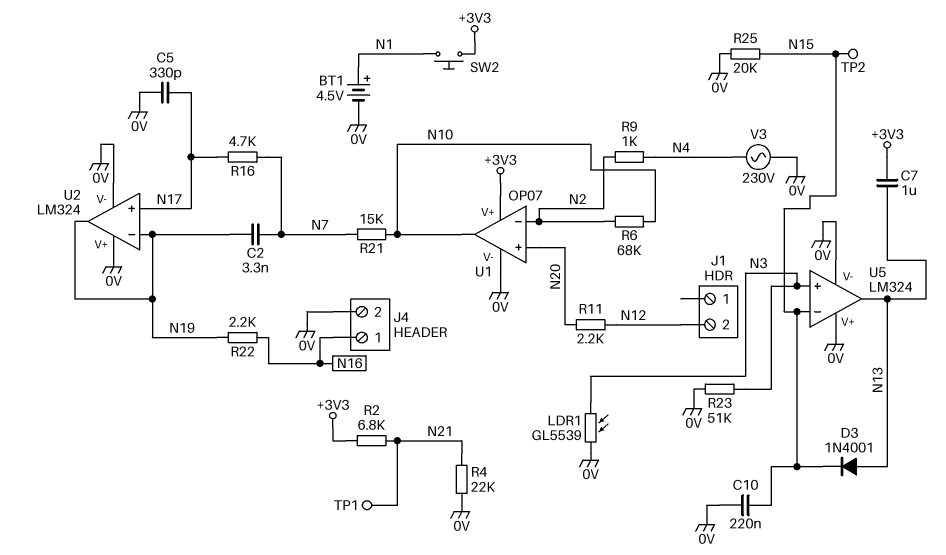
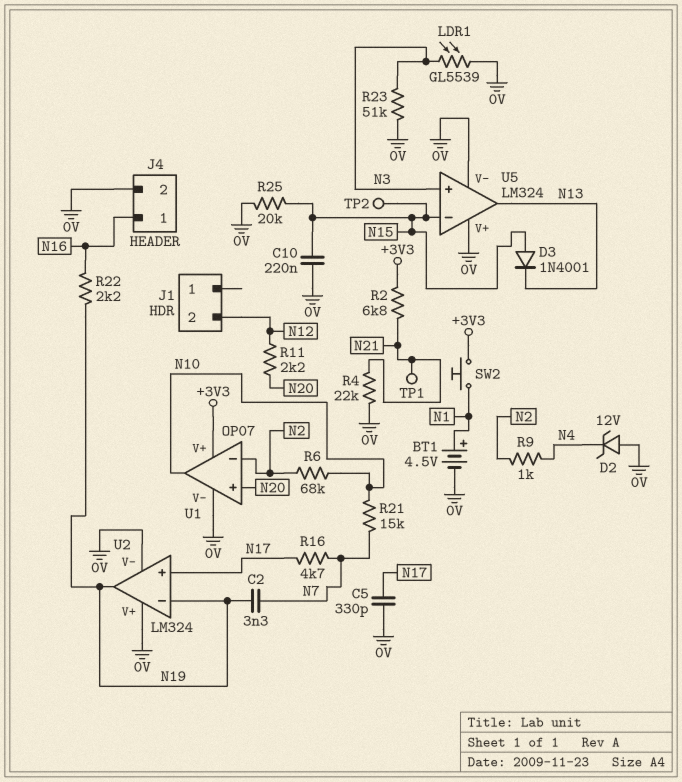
C7: 1uF (+3V3, N13) -> none
D2: none -> zener 12V (A 0V, K N4)
D3: diode 1N4001 (A N13, K N15) -> diode 1N4001 (A N15, K N13)
V3: AC 230V (0V, N4) -> none

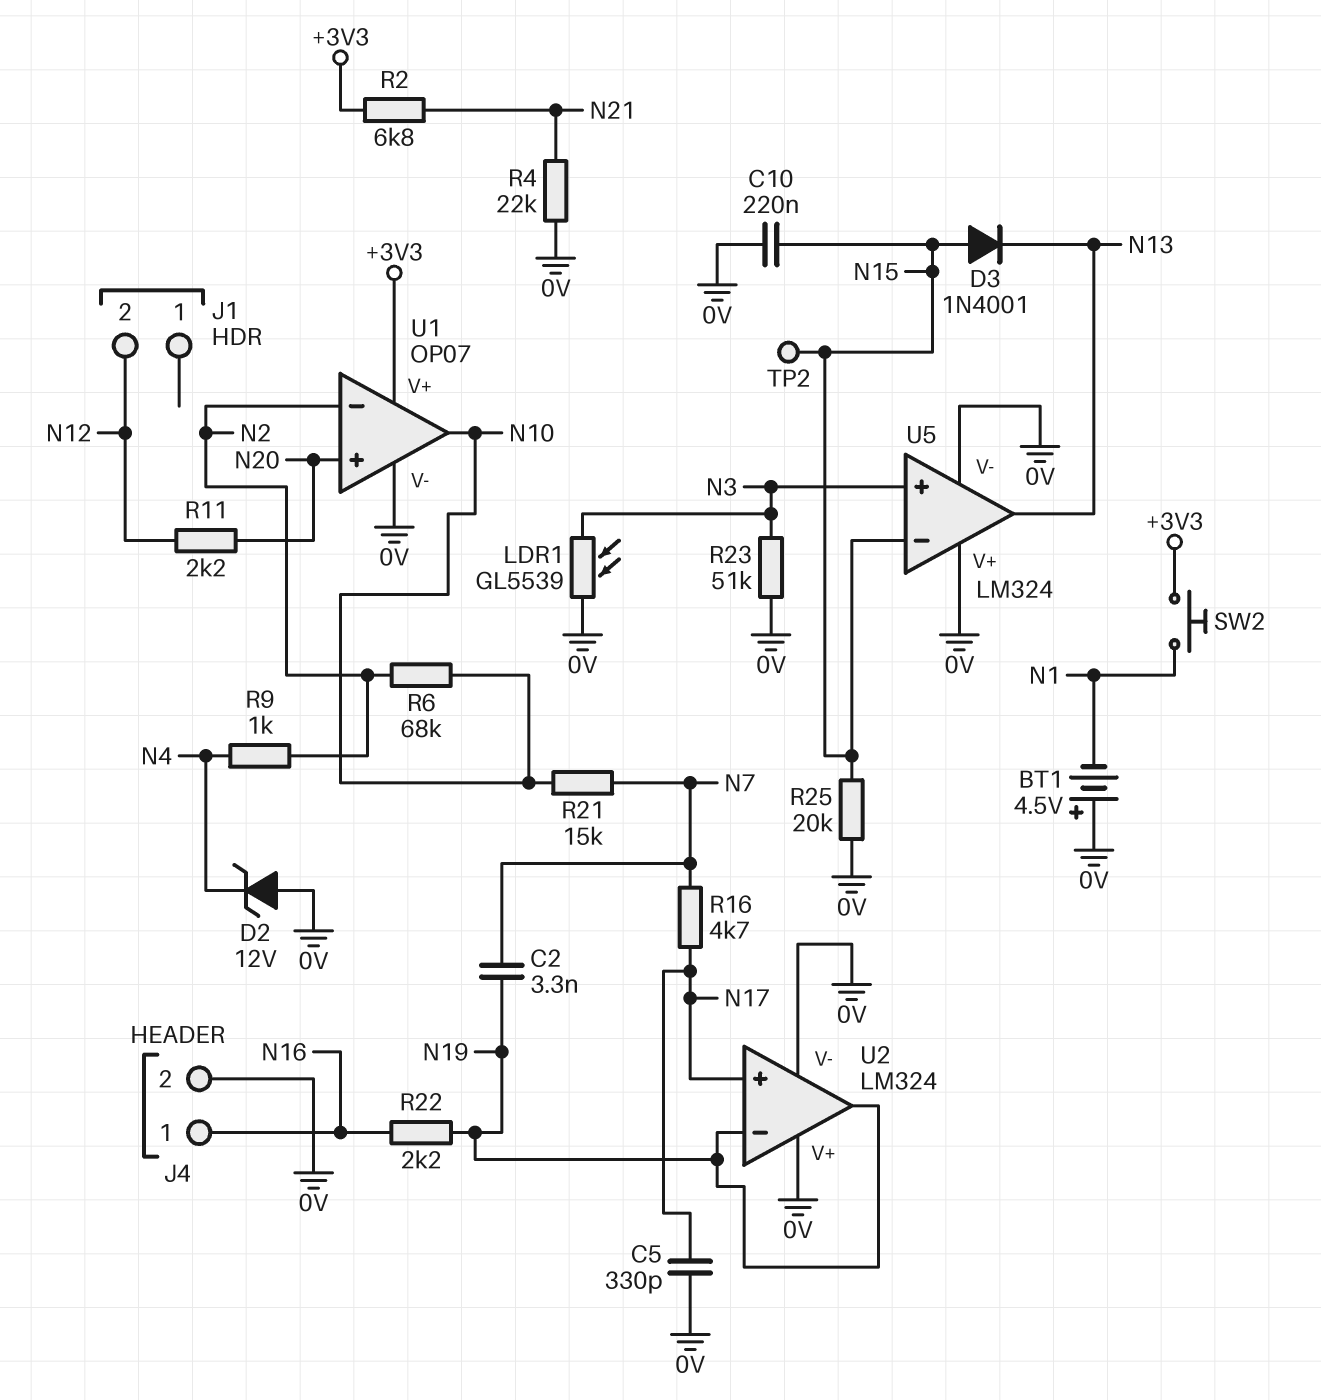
BT1: 4.5V (plus N1, minus 0V) -> 4.5V (plus 0V, minus N1)
TP1: test point (N21) -> none

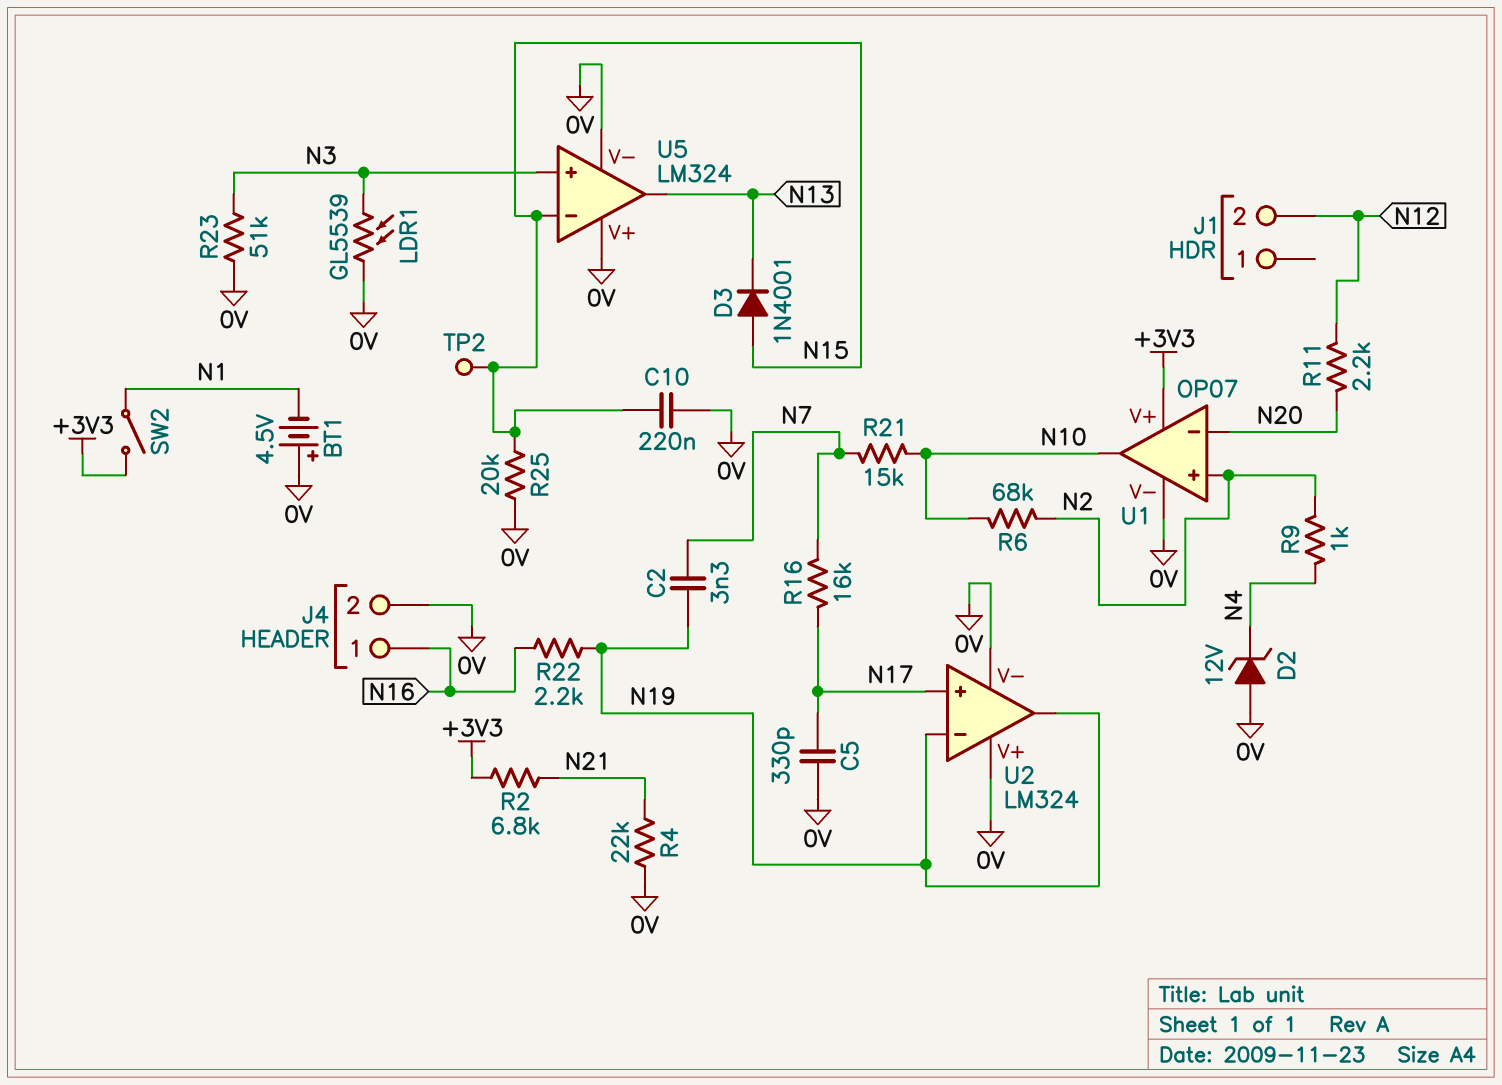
R16: 4.7k (N7, N17) -> 16k (N7, N17)
SW2: button (+3V3, N1) -> switch (+3V3, N1)
U1 pin in+: N20 -> N2
U1 pin in-: N2 -> N20

